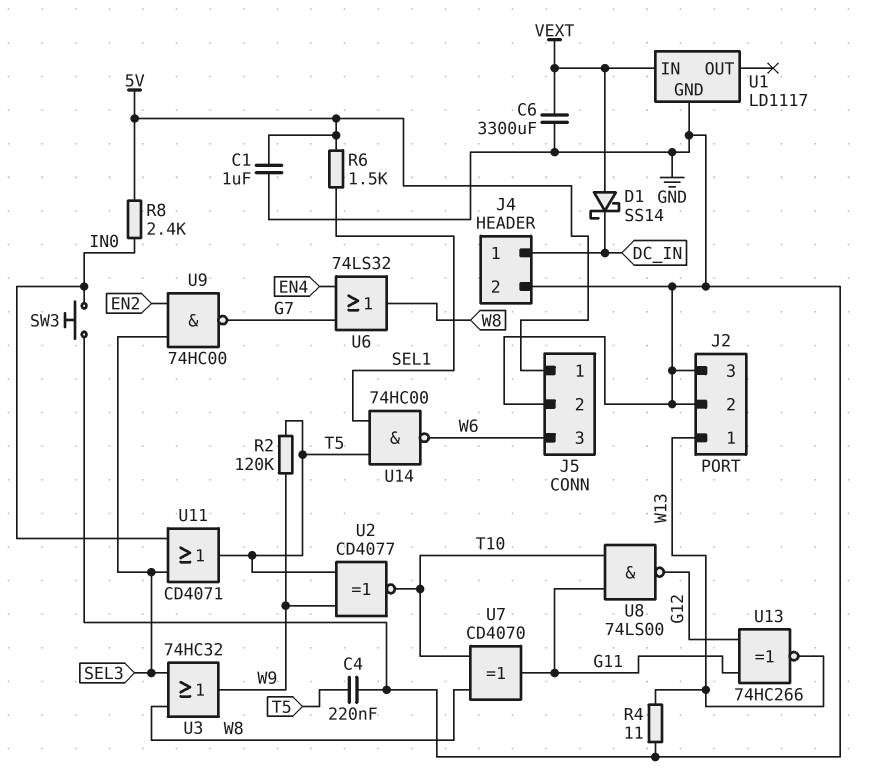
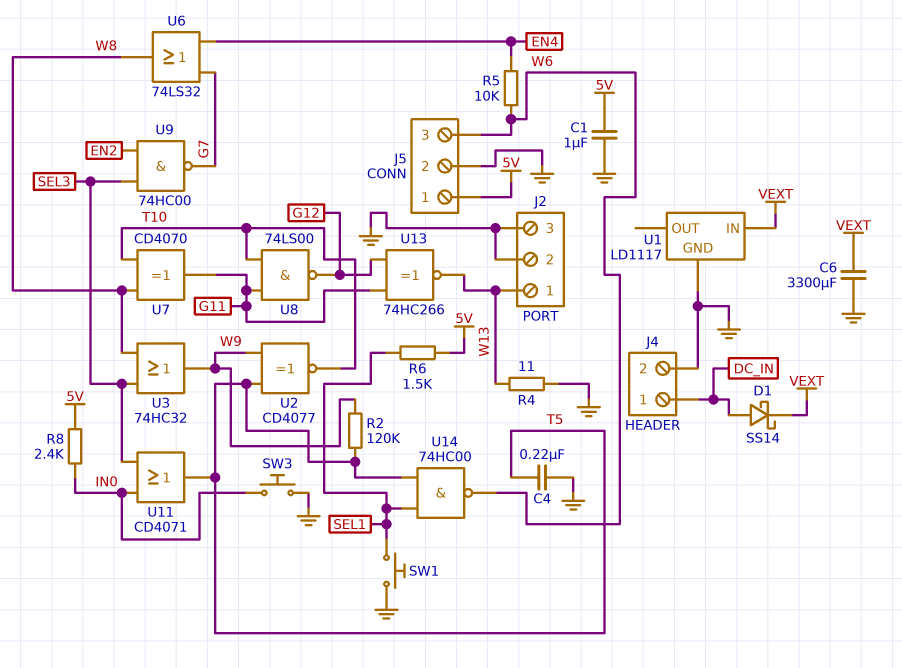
D1: schottky SS14 (A VEXT, K DC_IN) -> schottky SS14 (A DC_IN, K VEXT)
R5: none -> 10k (EN4, W6)
SW1: none -> button (GND, SEL1)

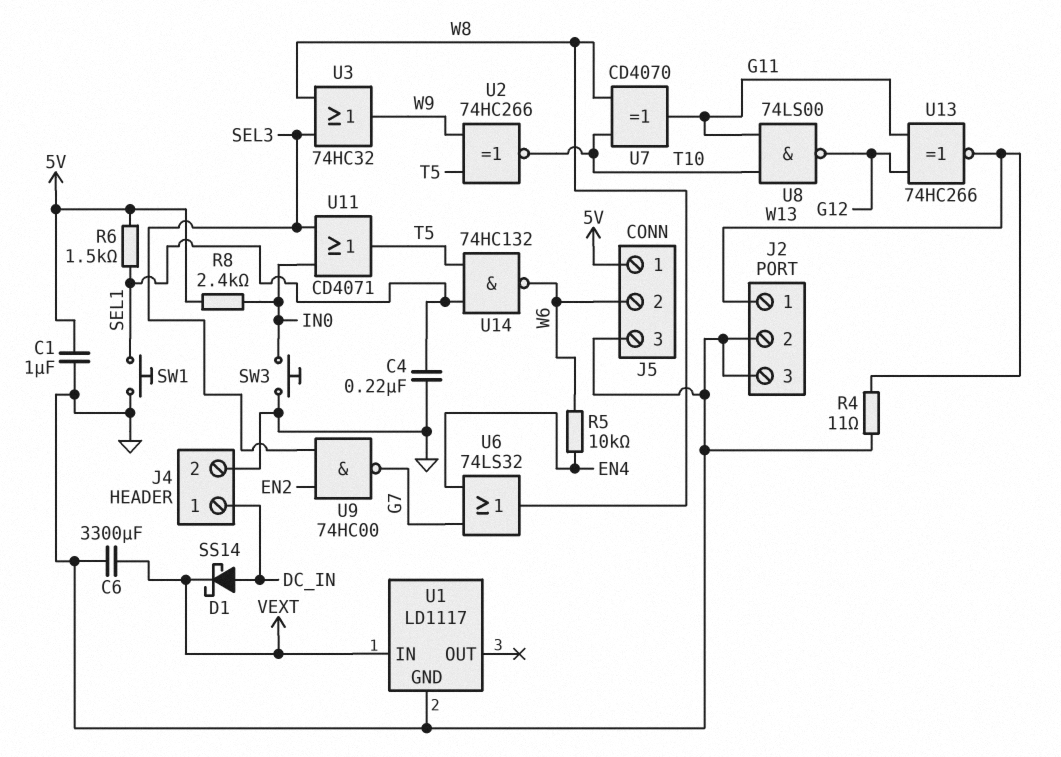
C4: 220nF (GND, T5) -> 220nF (GND, SEL1)
J5 pin 2: GND -> W6
J5 pin 3: W6 -> GND
R2: 120k (T5, W9) -> none
U2: XNOR CD4077 (in T5, in W9, out T10) -> XNOR 74HC266 (in T5, in W9, out T10)
U14: NAND 74HC00 (in SEL1, in T5, out W6) -> NAND 74HC132 (in SEL1, in T5, out W6)

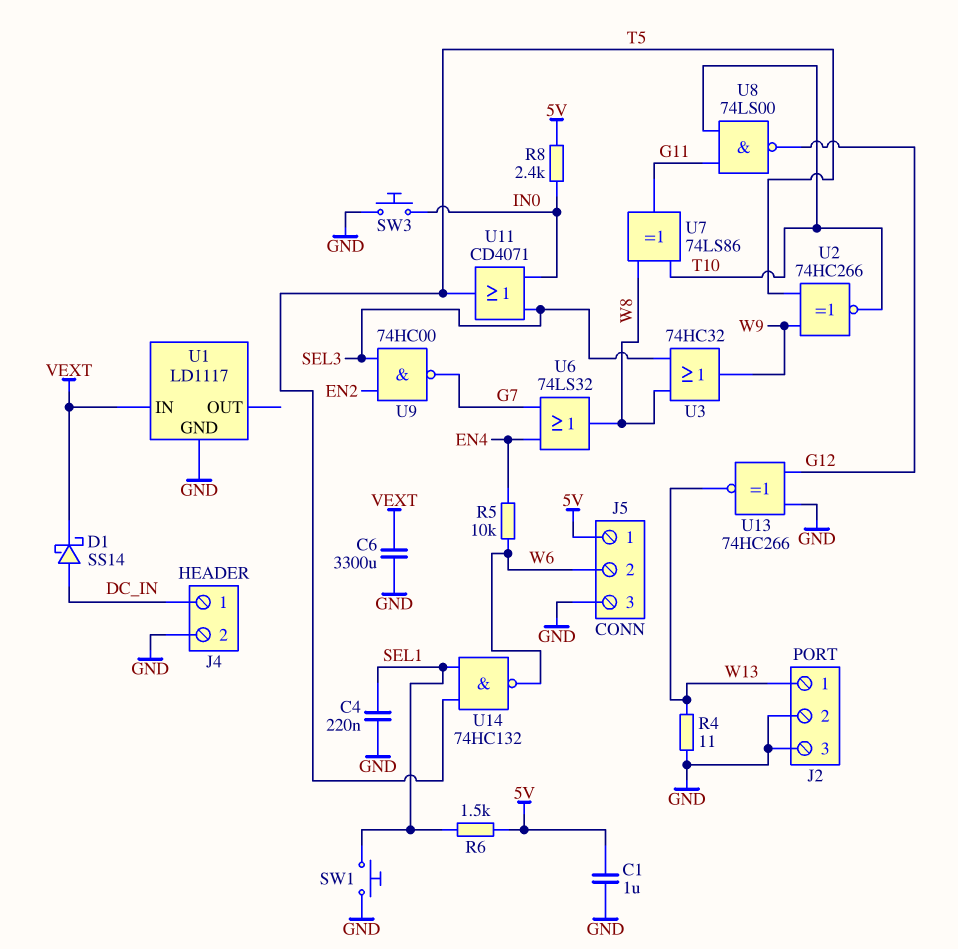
U7: XOR CD4070 (in T10, in W8, out G11) -> XOR 74LS86 (in T10, in W8, out G11)
U13: XNOR 74HC266 (in G11, in G12, out W13) -> XNOR 74HC266 (in G12, in GND, out W13)

